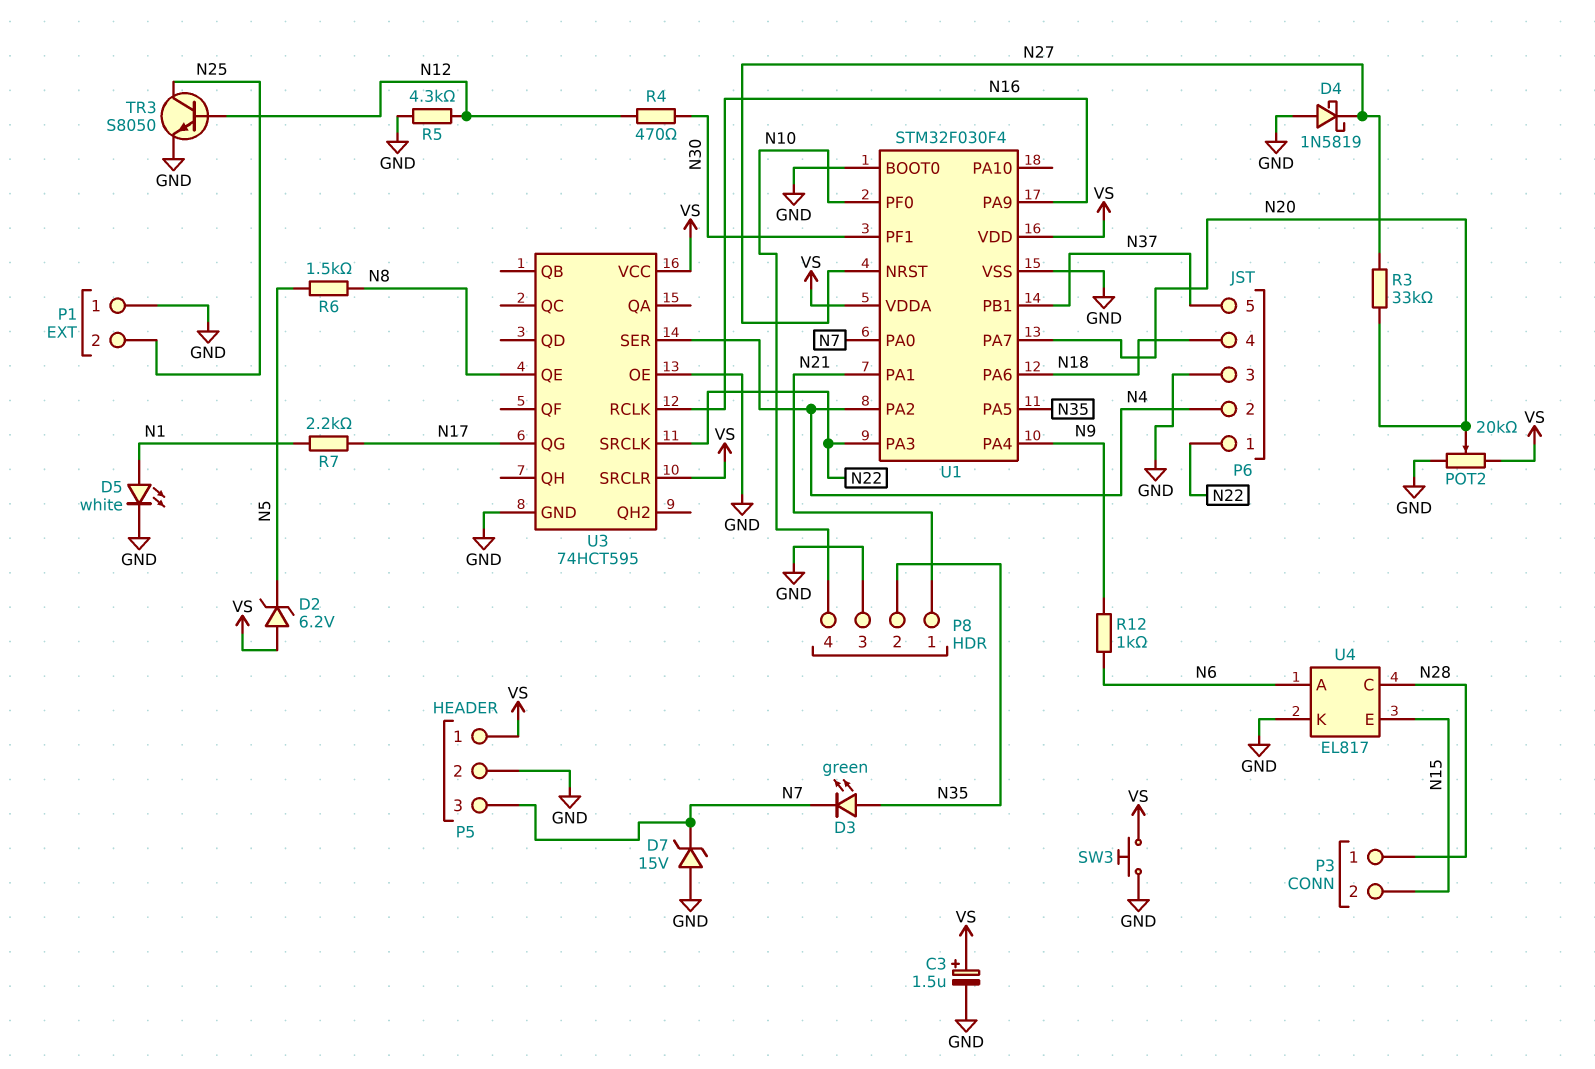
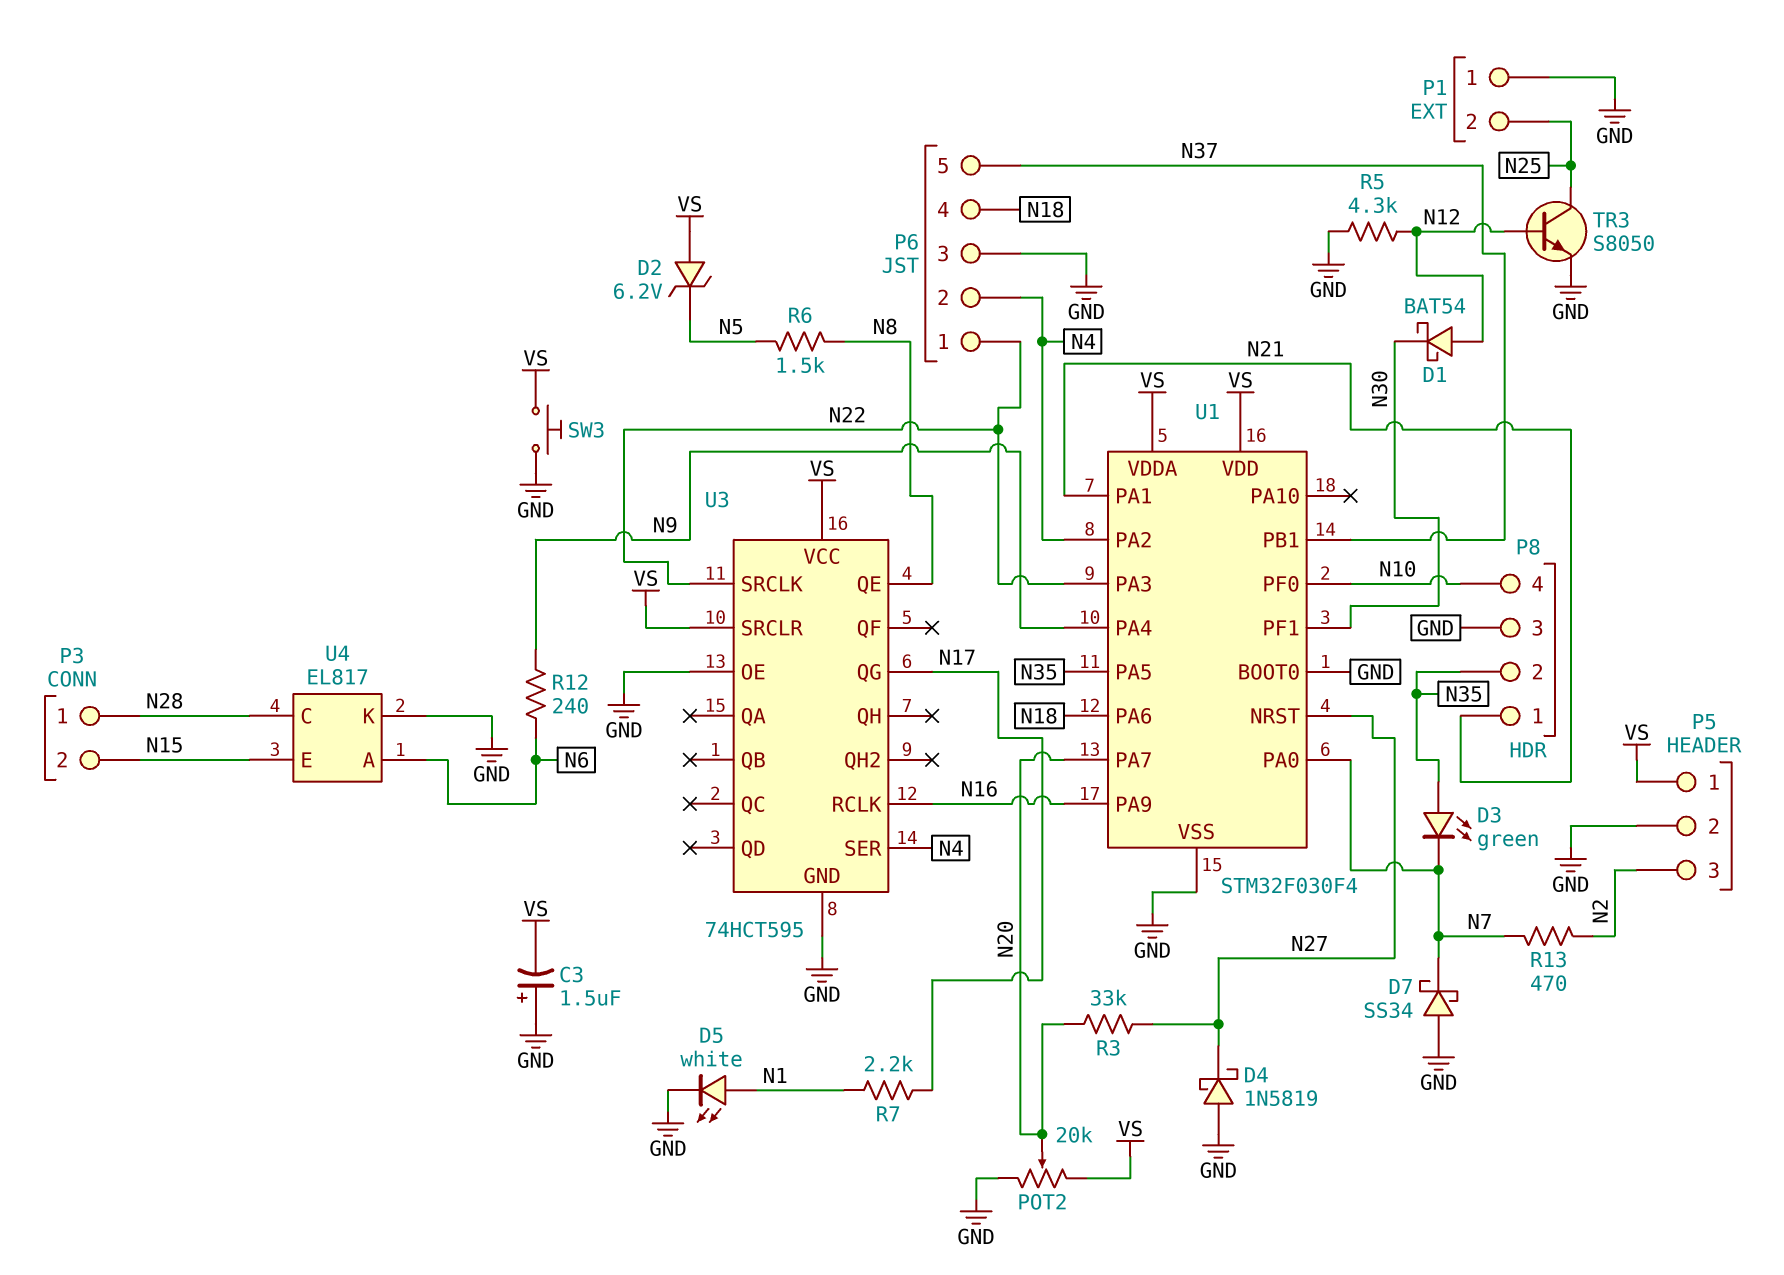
C3: 1.5uF (plus VS, minus GND) -> 1.5uF (plus GND, minus VS)
D1: none -> schottky BAT54 (A N12, K N30)
D7: zener 15V (A GND, K N7) -> schottky SS34 (A GND, K N7)
P5 pin 3: N7 -> N2
R4: 470 (N12, N30) -> none
R12: 1k (N6, N9) -> 240 (N6, N9)
R13: none -> 470 (N2, N7)

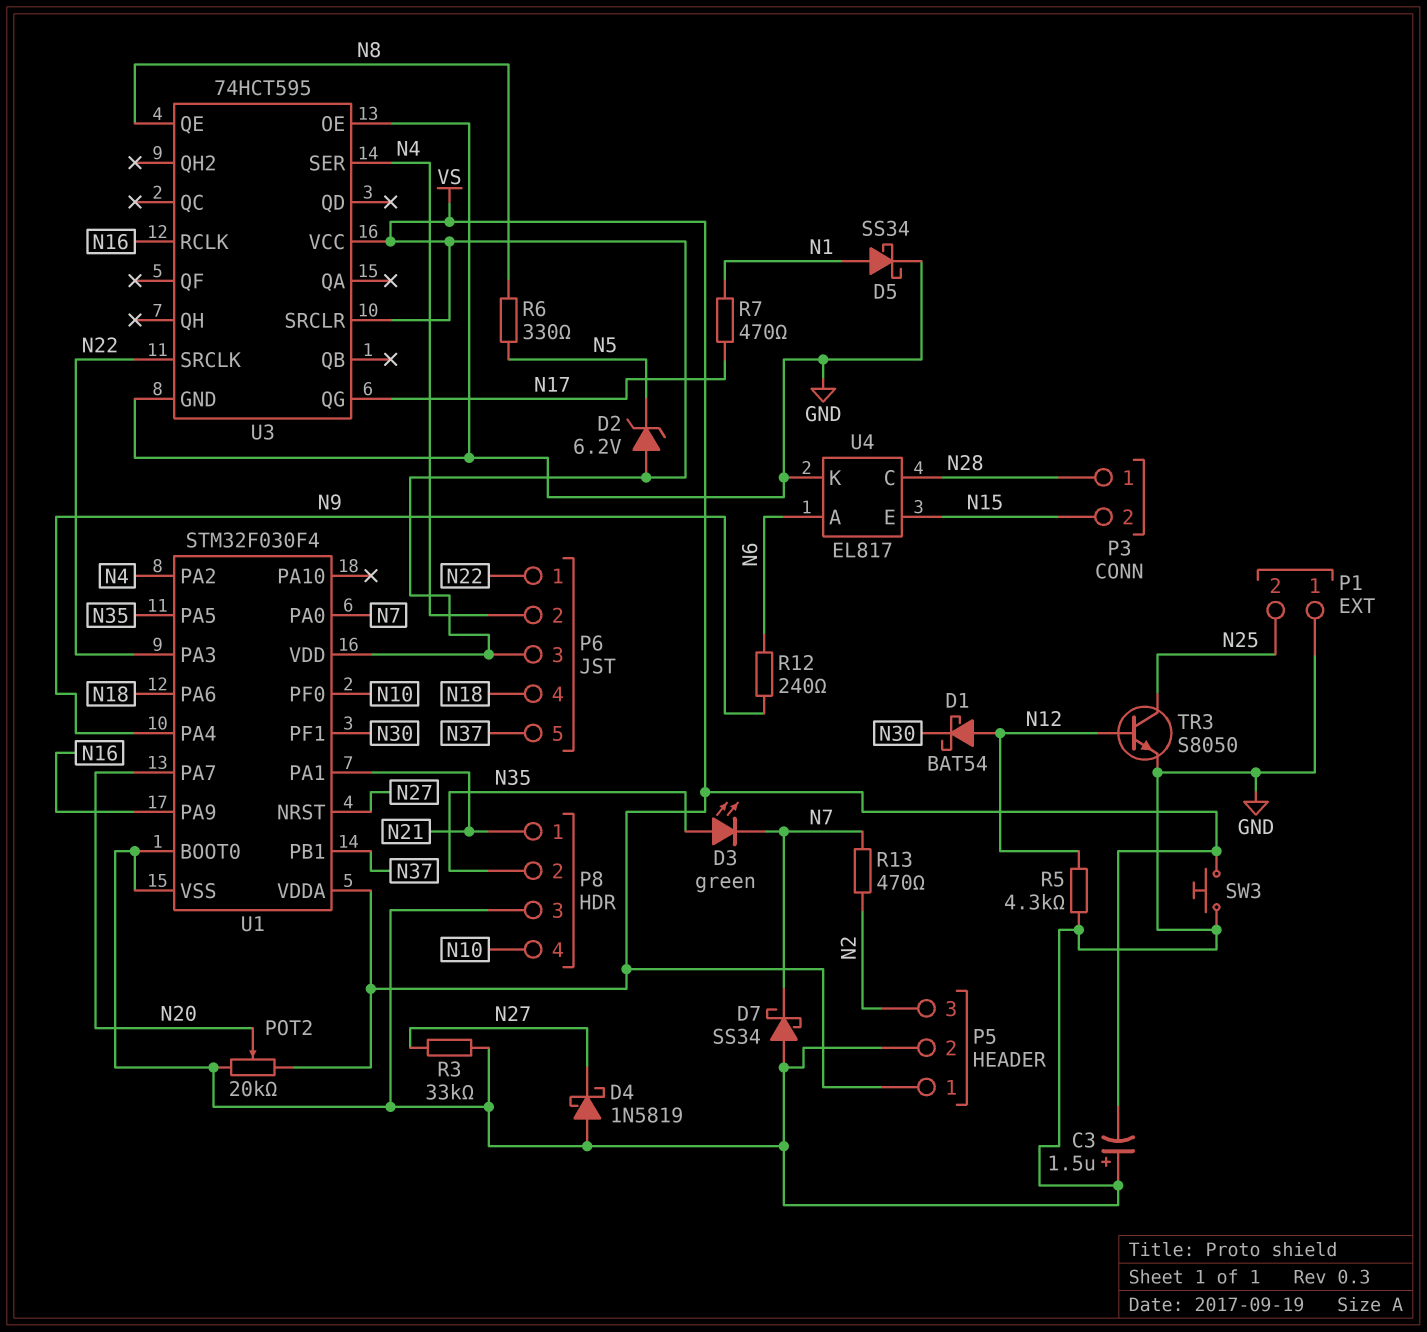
D5: LED white (A N1, K GND) -> schottky SS34 (A N1, K GND)
P6 pin 3: GND -> VS
R3: 33k (N20, N27) -> 33k (GND, N27)
R6: 1.5k (N5, N8) -> 330 (N5, N8)
R7: 2.2k (N1, N17) -> 470 (N1, N17)

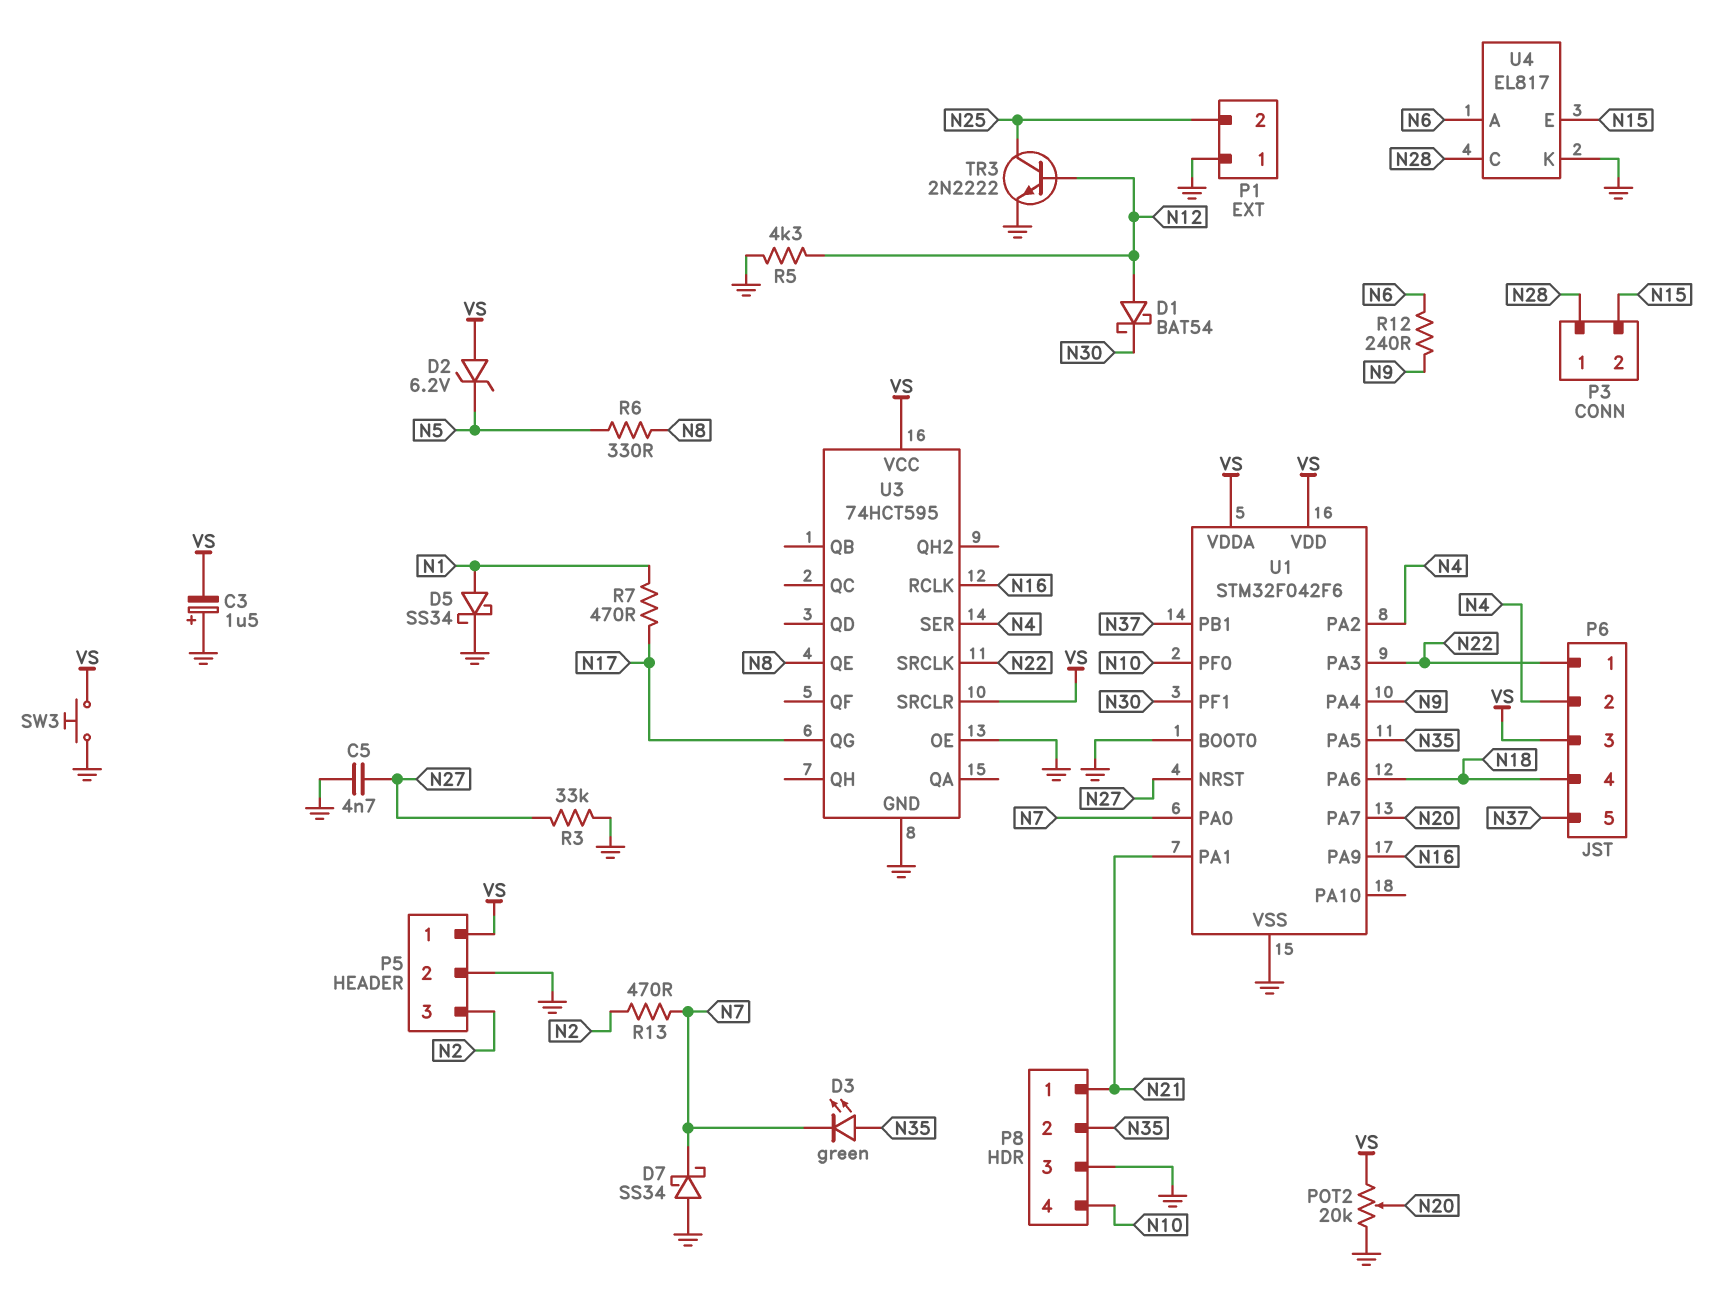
C5: none -> 4.7nF (GND, N27)
D4: schottky 1N5819 (A GND, K N27) -> none
TR3: NPN S8050 (B N12, C N25, E GND) -> NPN 2N2222 (B N12, C N25, E GND)
U1: STM32F030F4 -> STM32F042F6

